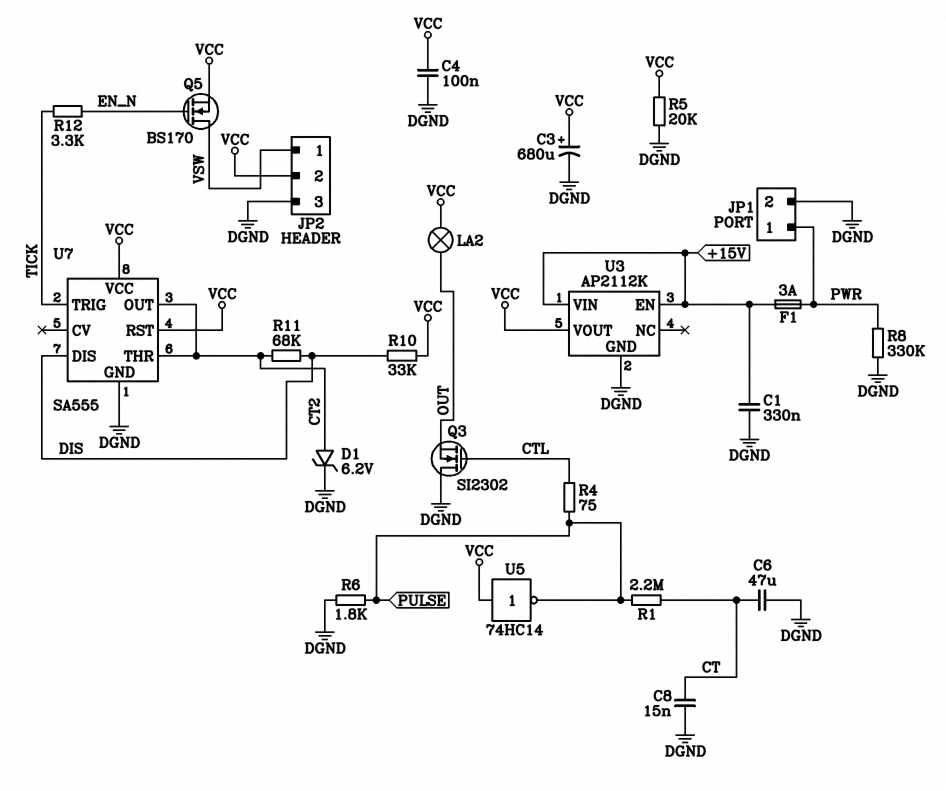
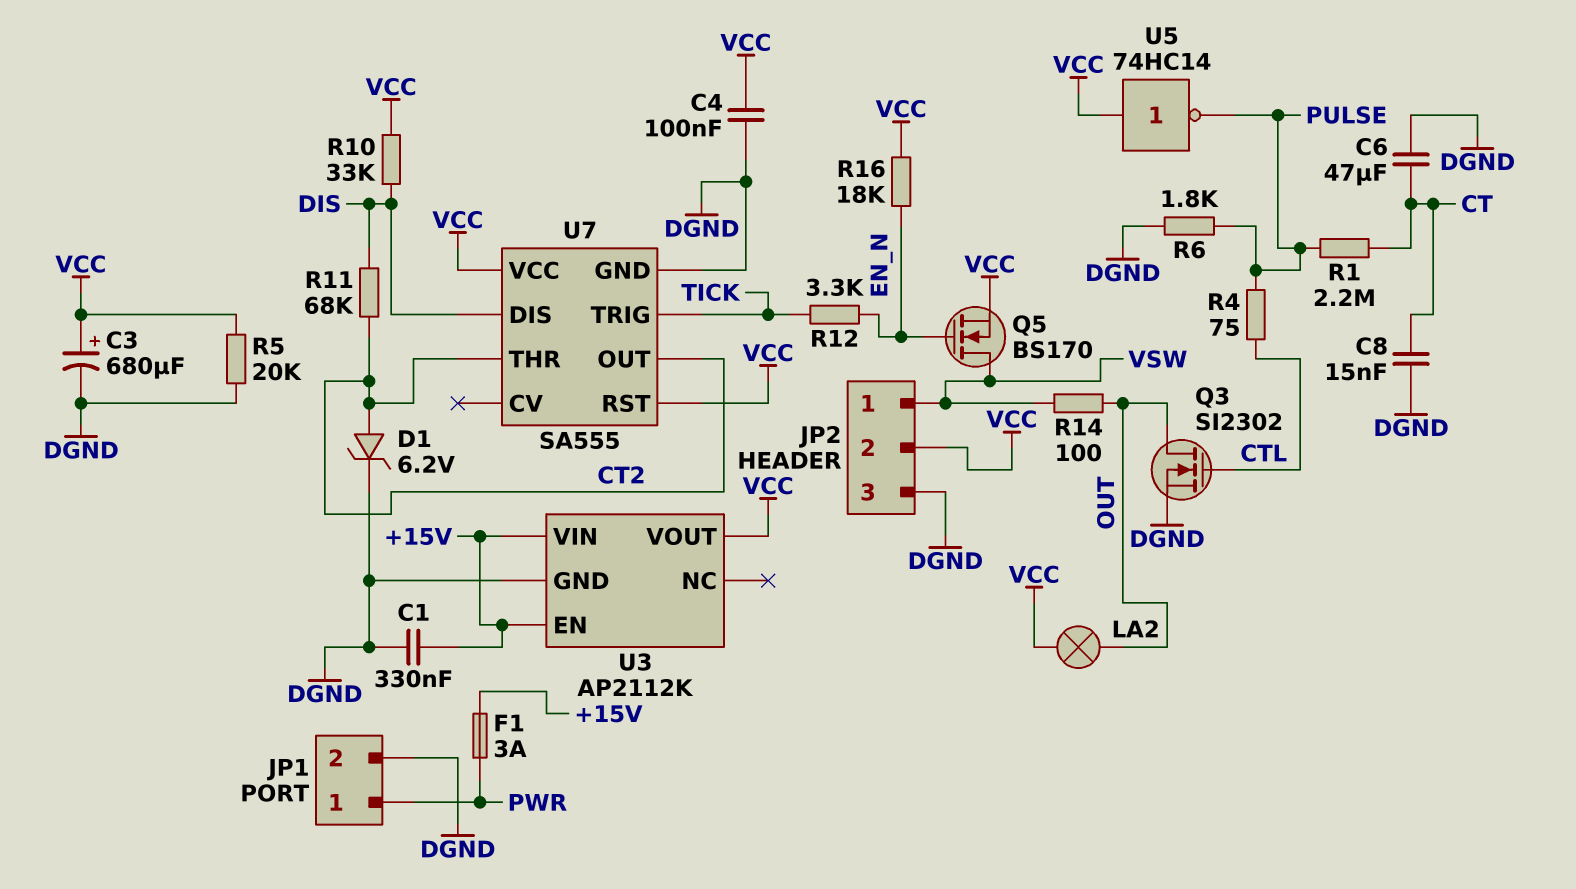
Q3: NMOS SI2302 (G CTL, D DGND, S OUT) -> NMOS SI2302 (G CTL, D OUT, S DGND)
R8: 330k (DGND, PWR) -> none
R14: none -> 100 (OUT, VSW)
R16: none -> 18k (EN_N, VCC)

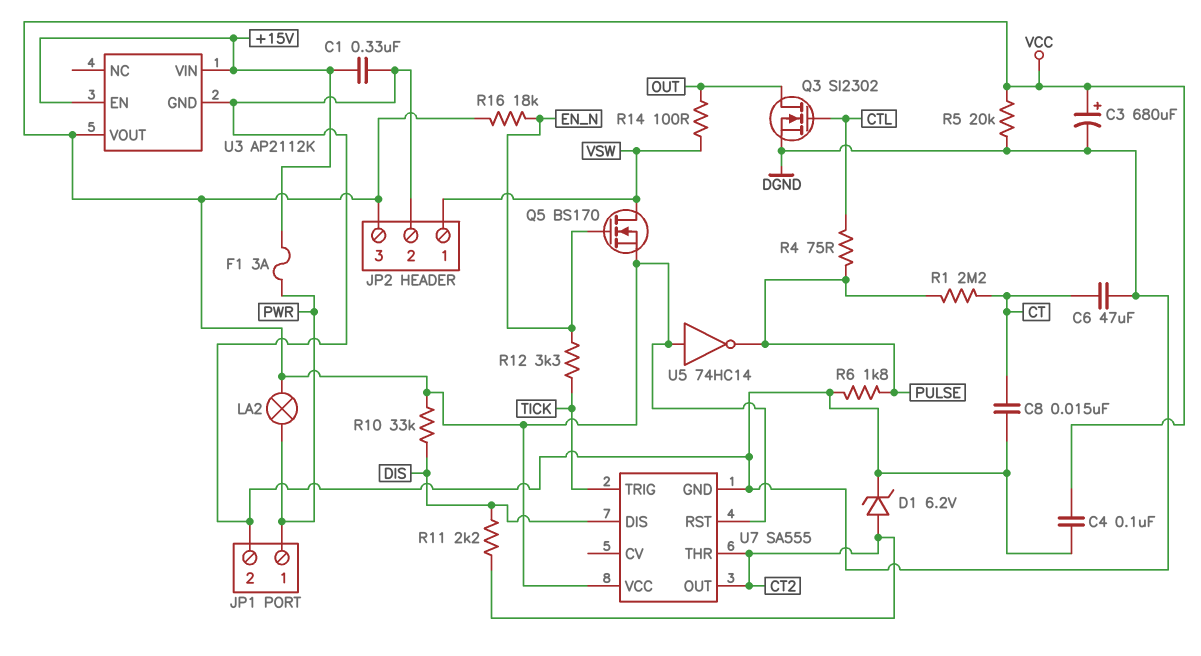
JP2 pin 2: VCC -> DGND
JP2 pin 3: DGND -> VCC
LA2: lamp (OUT, VCC) -> lamp (PWR, VCC)
R11: 68k (CT2, DIS) -> 2.2k (CT2, DIS)

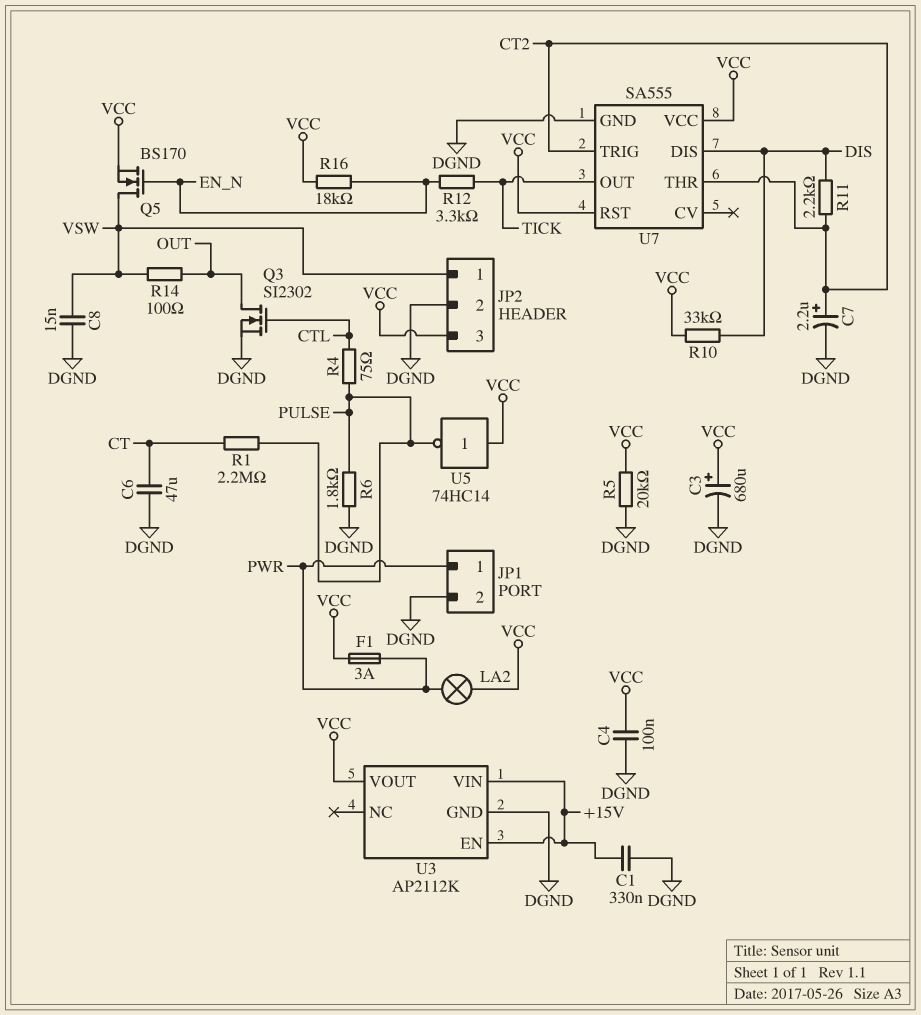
C7: none -> 2.2uF (plus CT2, minus DGND)
C8: 15nF (CT, DGND) -> 15nF (DGND, VSW)
D1: zener 6.2V (A CT2, K DGND) -> none
F1: 3A (+15V, PWR) -> 3A (PWR, VCC)
U7 pin OUT: CT2 -> TICK
U7 pin TRIG: TICK -> CT2

